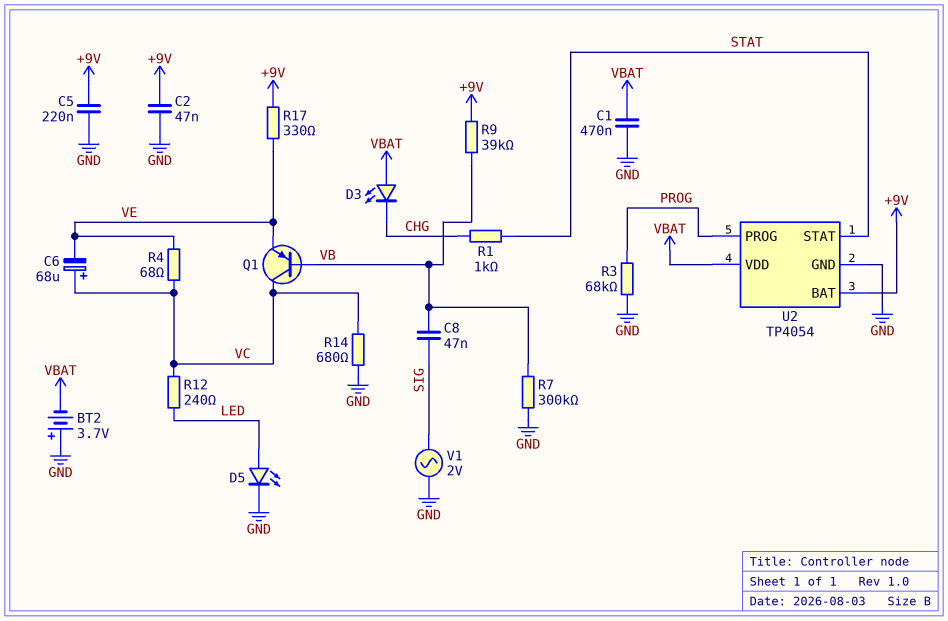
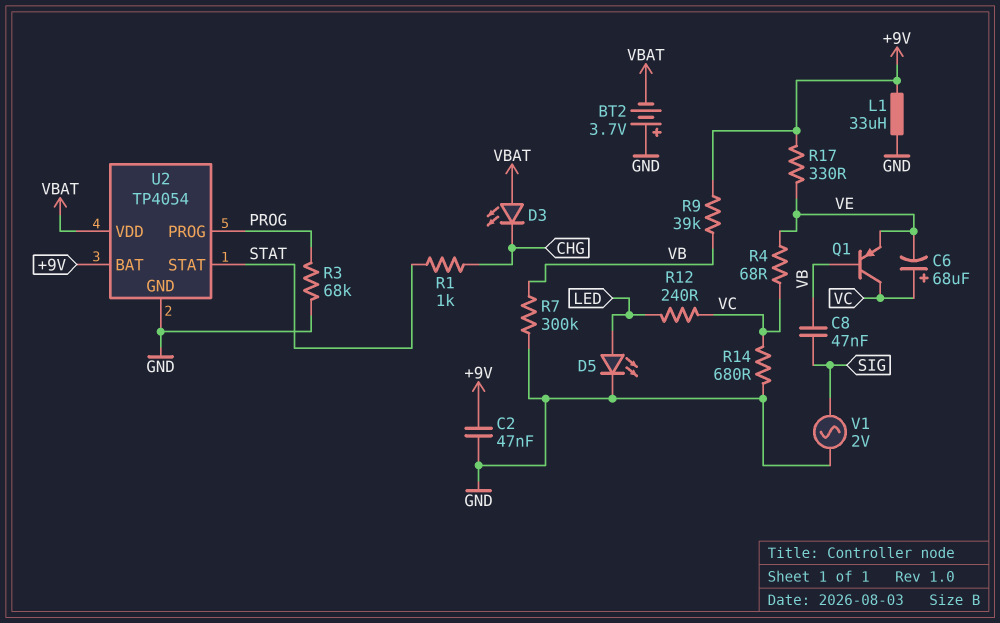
C1: 470nF (GND, VBAT) -> none
C5: 220nF (+9V, GND) -> none
L1: none -> 33uH (+9V, GND)

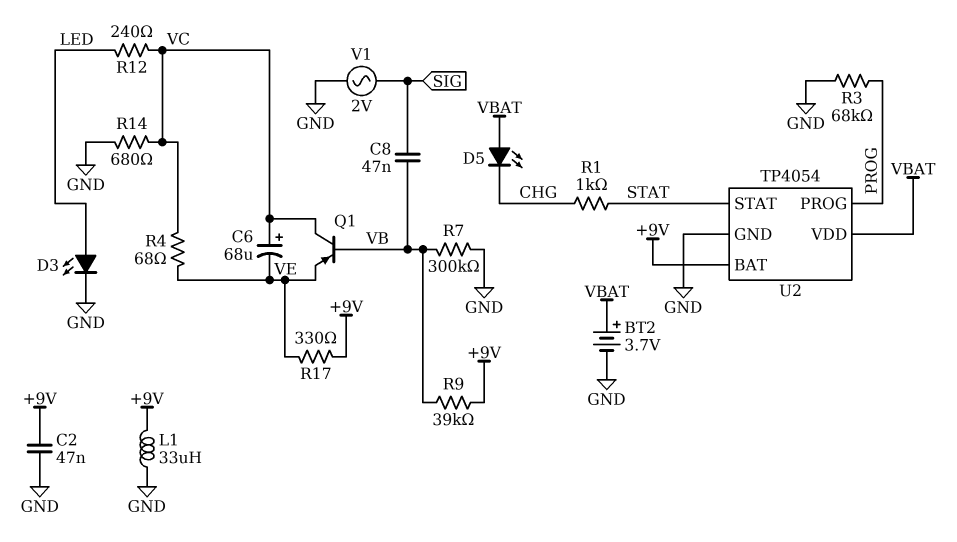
BT2: 3.7V (plus GND, minus VBAT) -> 3.7V (plus VBAT, minus GND)
D3: LED (A VBAT, K CHG) -> LED (A LED, K GND)
D5: LED (A LED, K GND) -> LED (A VBAT, K CHG)

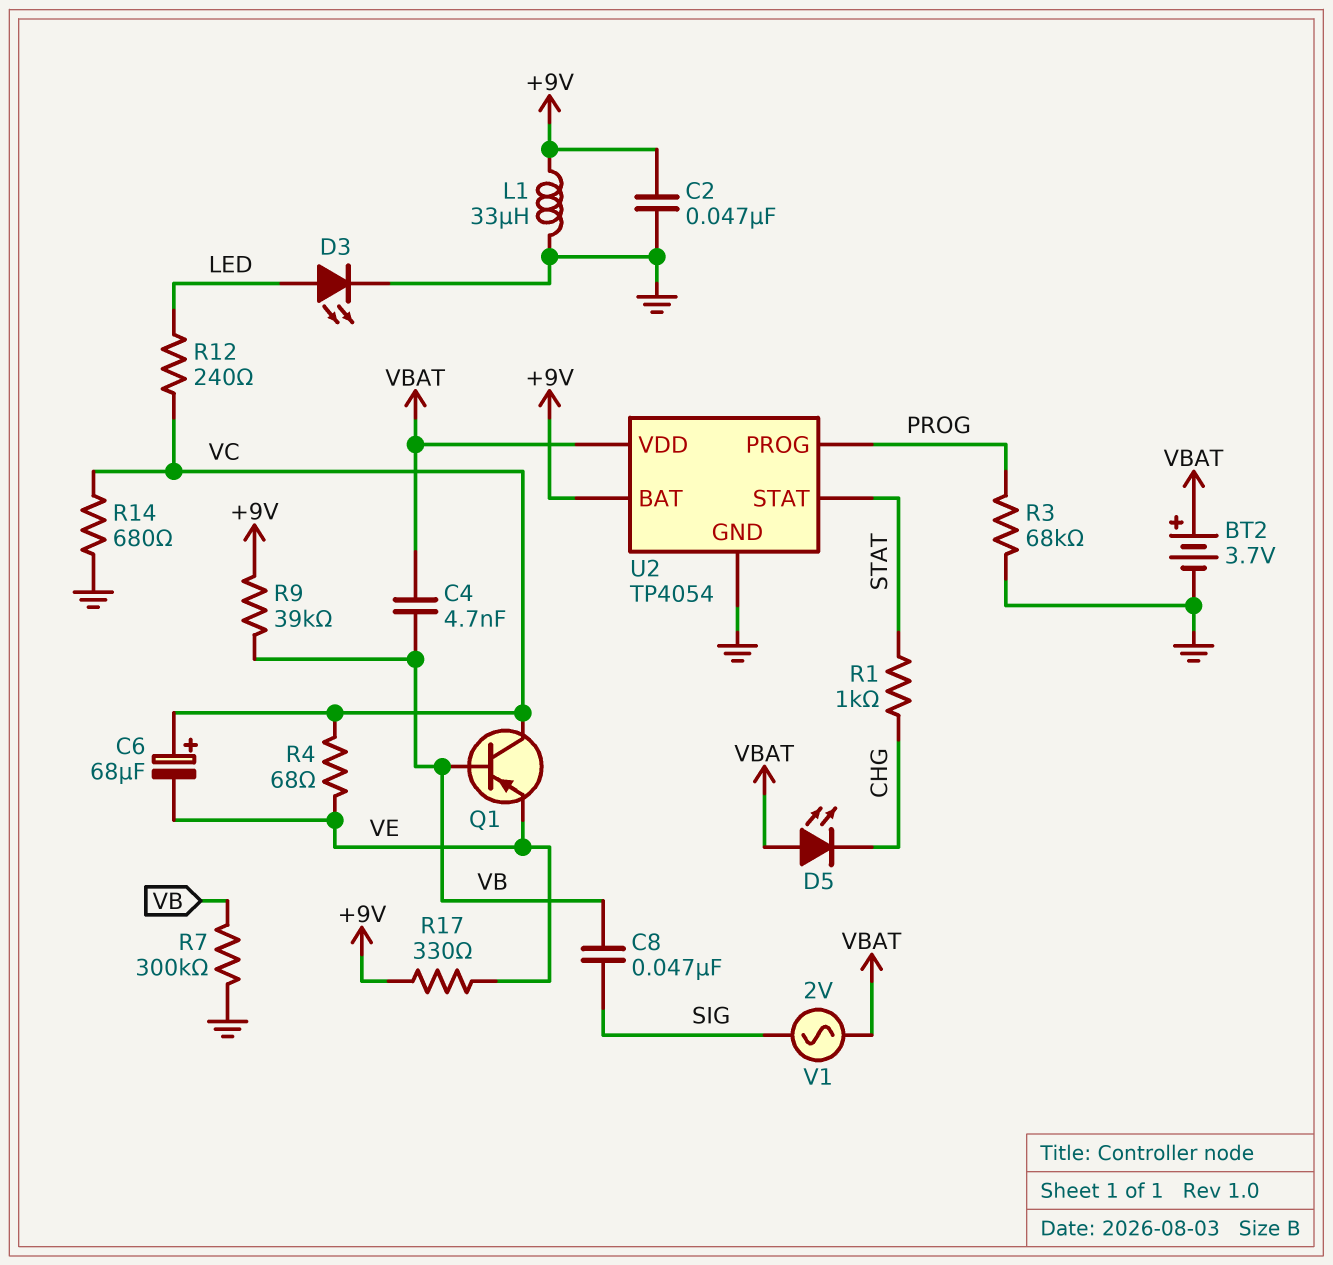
C4: none -> 4.7nF (VB, VBAT)
V1: AC 2V (GND, SIG) -> AC 2V (SIG, VBAT)

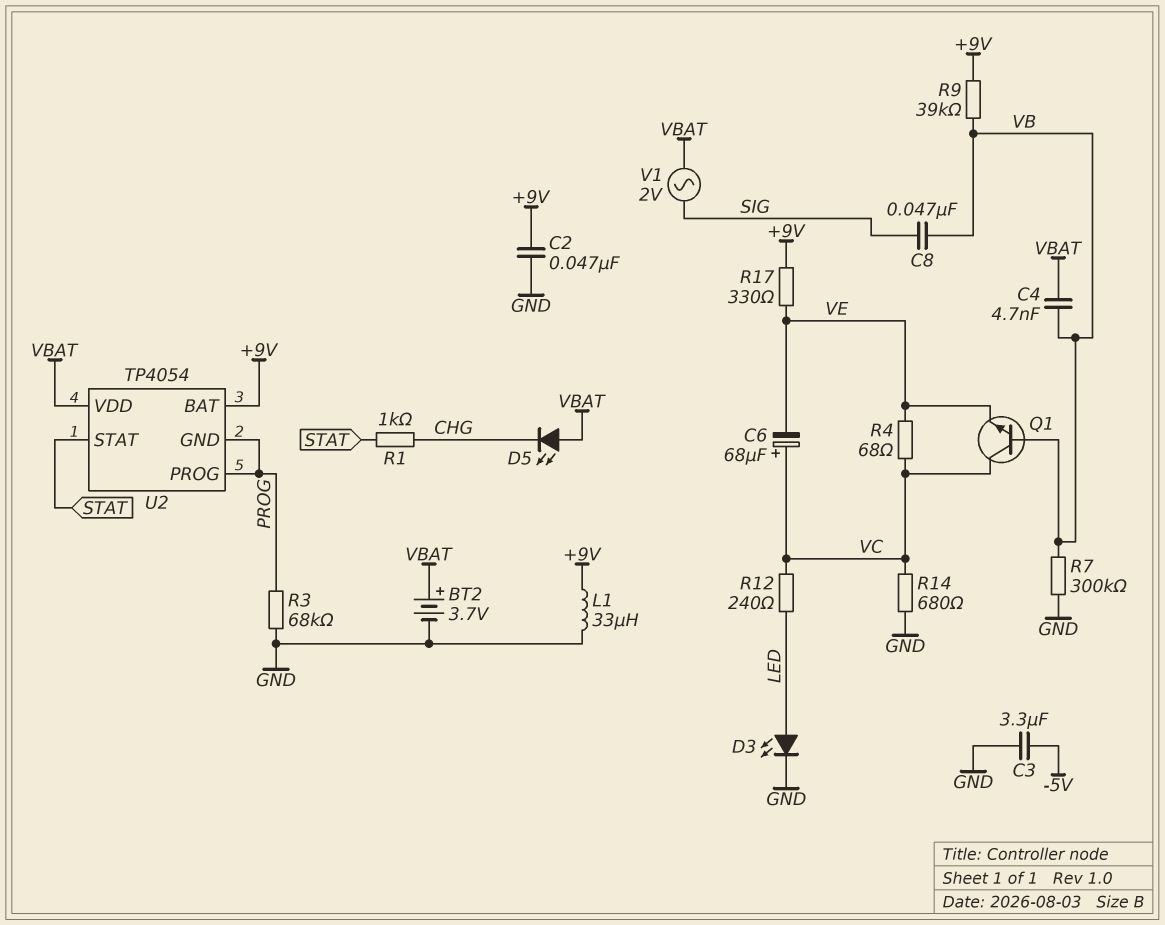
C3: none -> 3.3uF (-5V, GND)
Q1: PNP (B VB, C VC, E VE) -> NPN (B VB, C VC, E VE)
U2 pin GND: GND -> PROG

